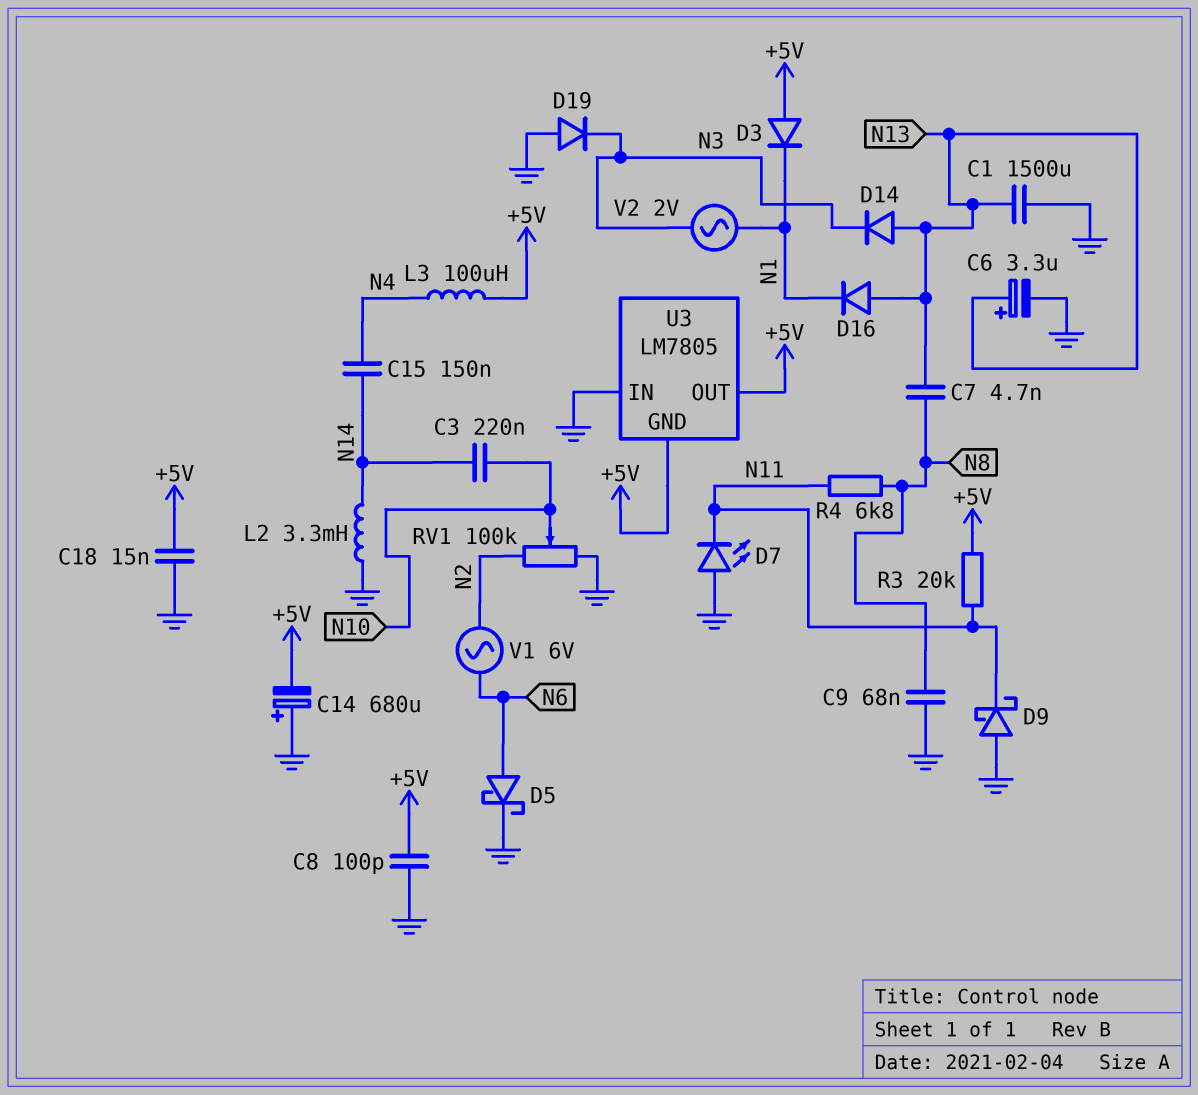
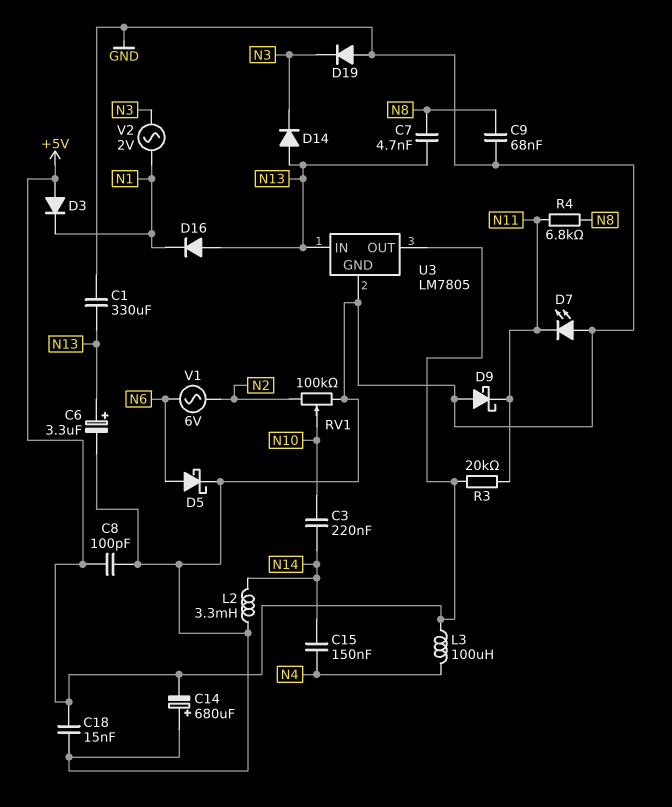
C1: 1500uF (GND, N13) -> 330uF (GND, N13)
U3 pin GND: +5V -> GND
U3 pin IN: GND -> N13

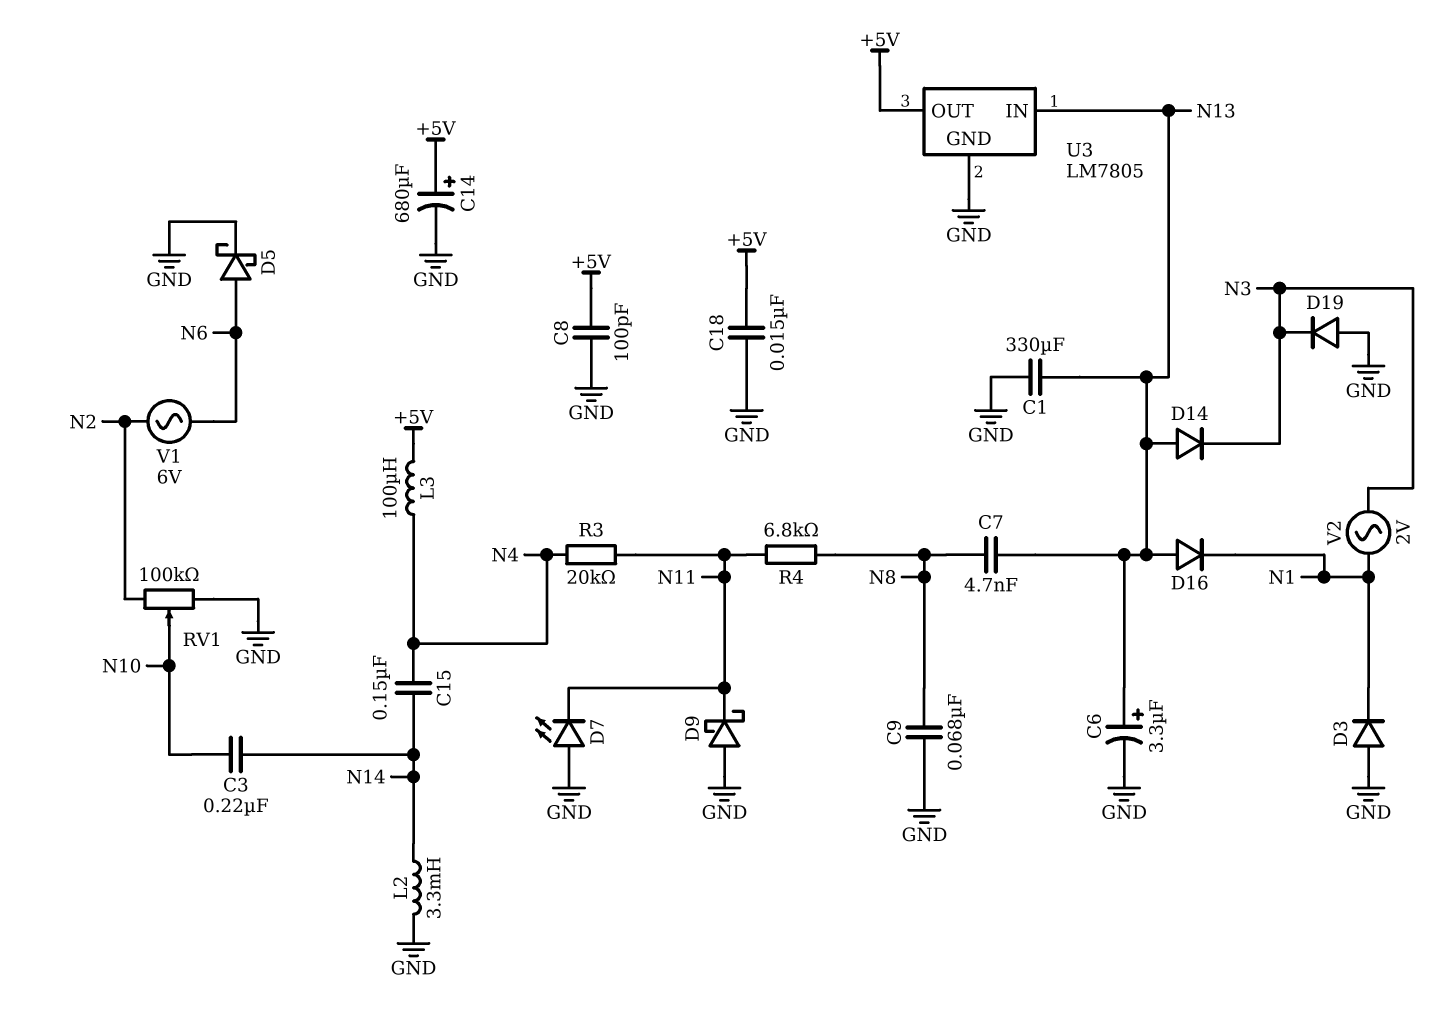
C14: 680uF (plus GND, minus +5V) -> 680uF (plus +5V, minus GND)
D3: diode (A +5V, K N1) -> diode (A GND, K N1)
R3: 20k (+5V, N11) -> 20k (N4, N11)

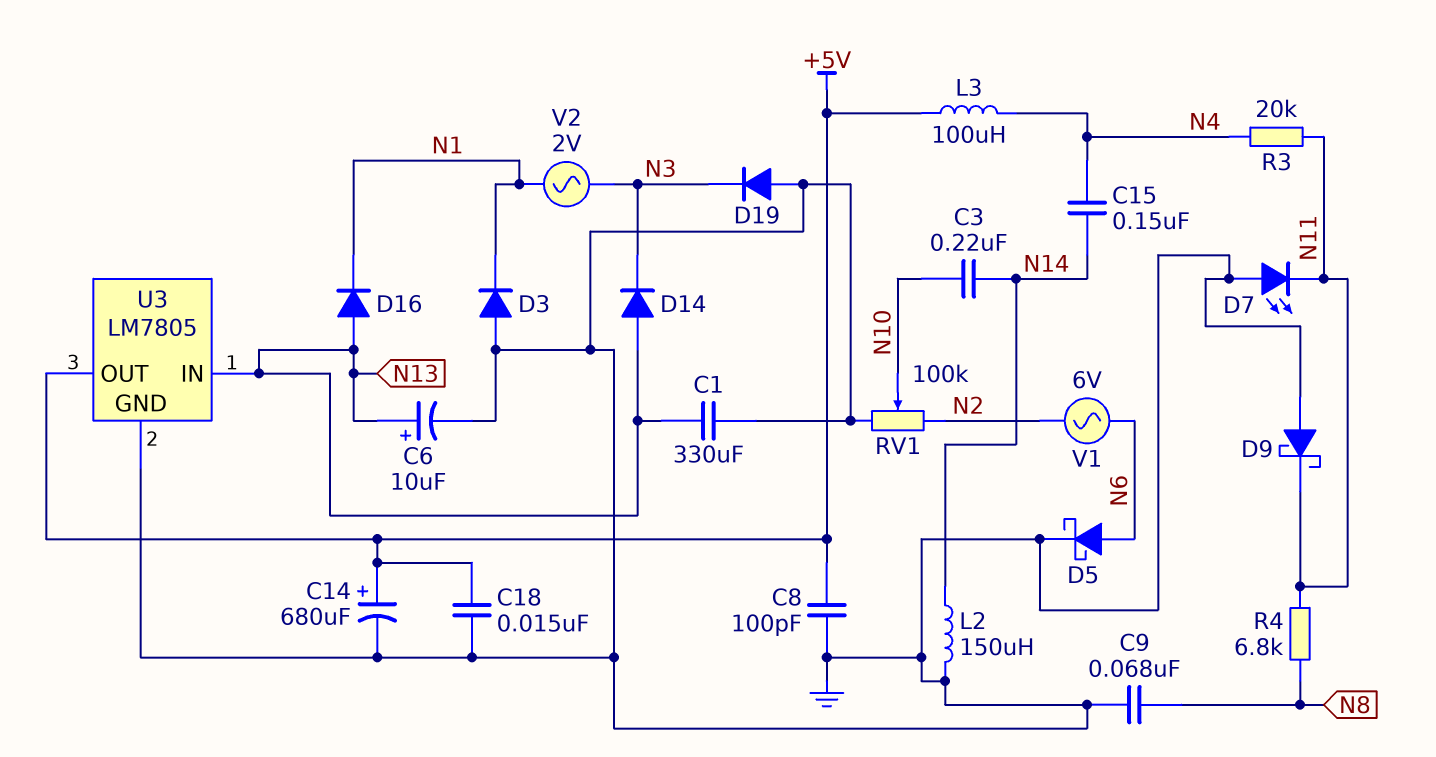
C6: 3.3uF (plus N13, minus GND) -> 10uF (plus N13, minus GND)
C7: 4.7nF (N8, N13) -> none
L2: 3.3mH (GND, N14) -> 150uH (GND, N14)

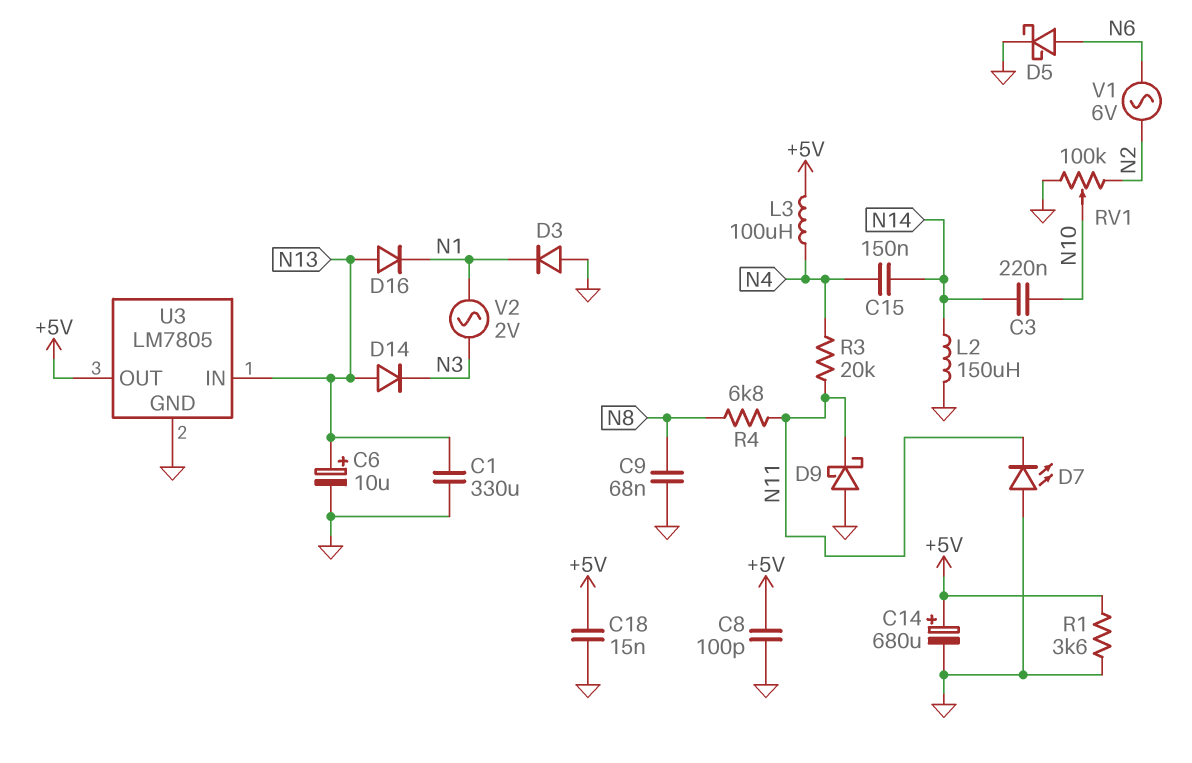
D19: diode (A GND, K N3) -> none
R1: none -> 3.6k (+5V, GND)

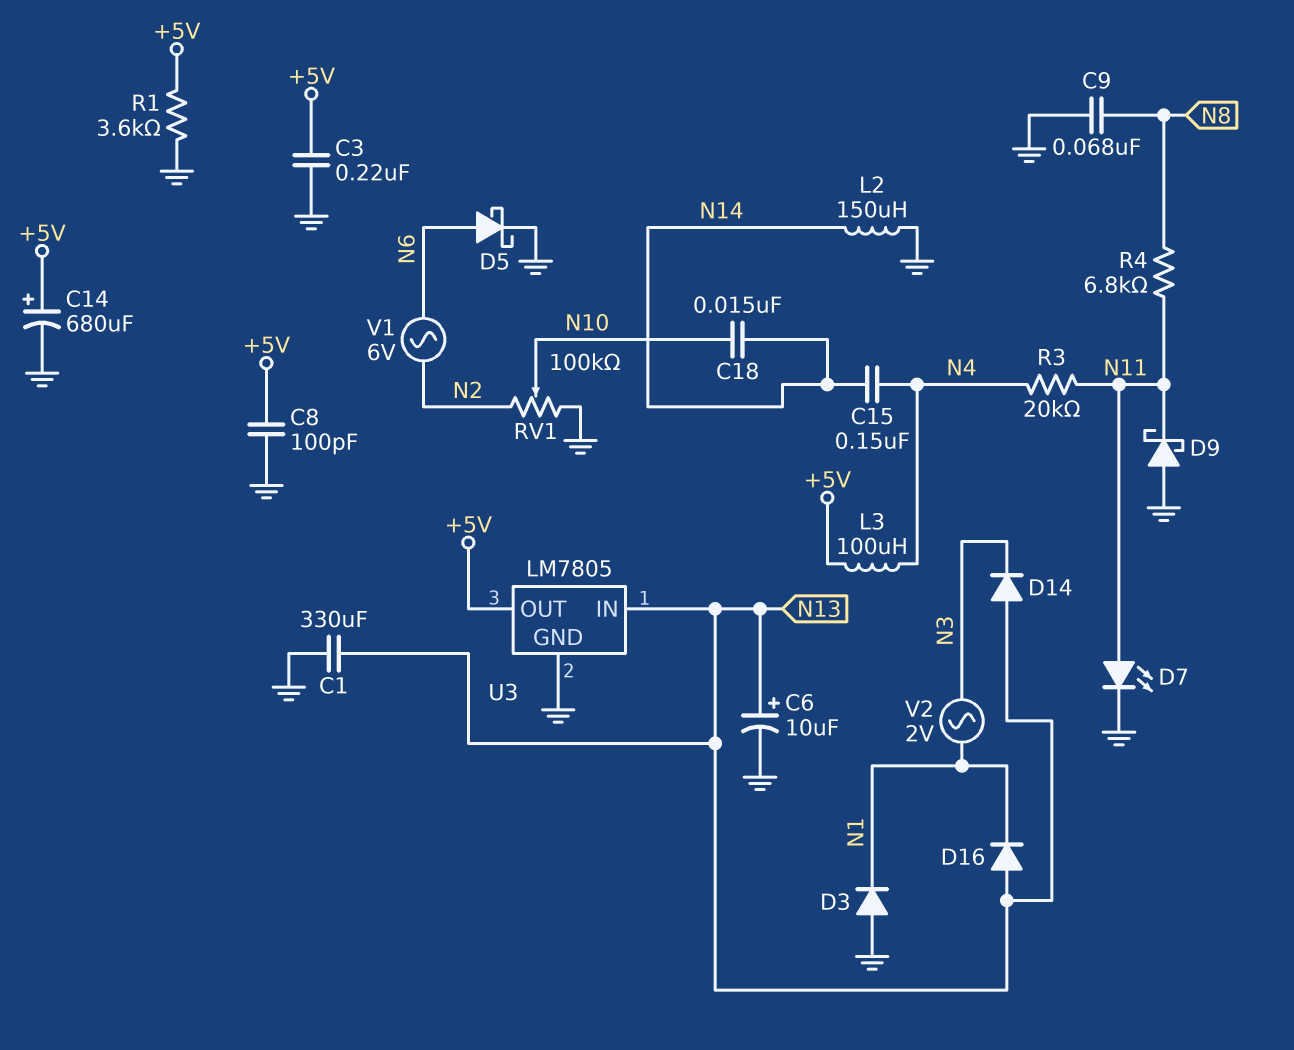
C3: 220nF (N10, N14) -> 220nF (+5V, GND)
C18: 15nF (+5V, GND) -> 15nF (N10, N14)
D7: LED (A GND, K N11) -> LED (A N11, K GND)

